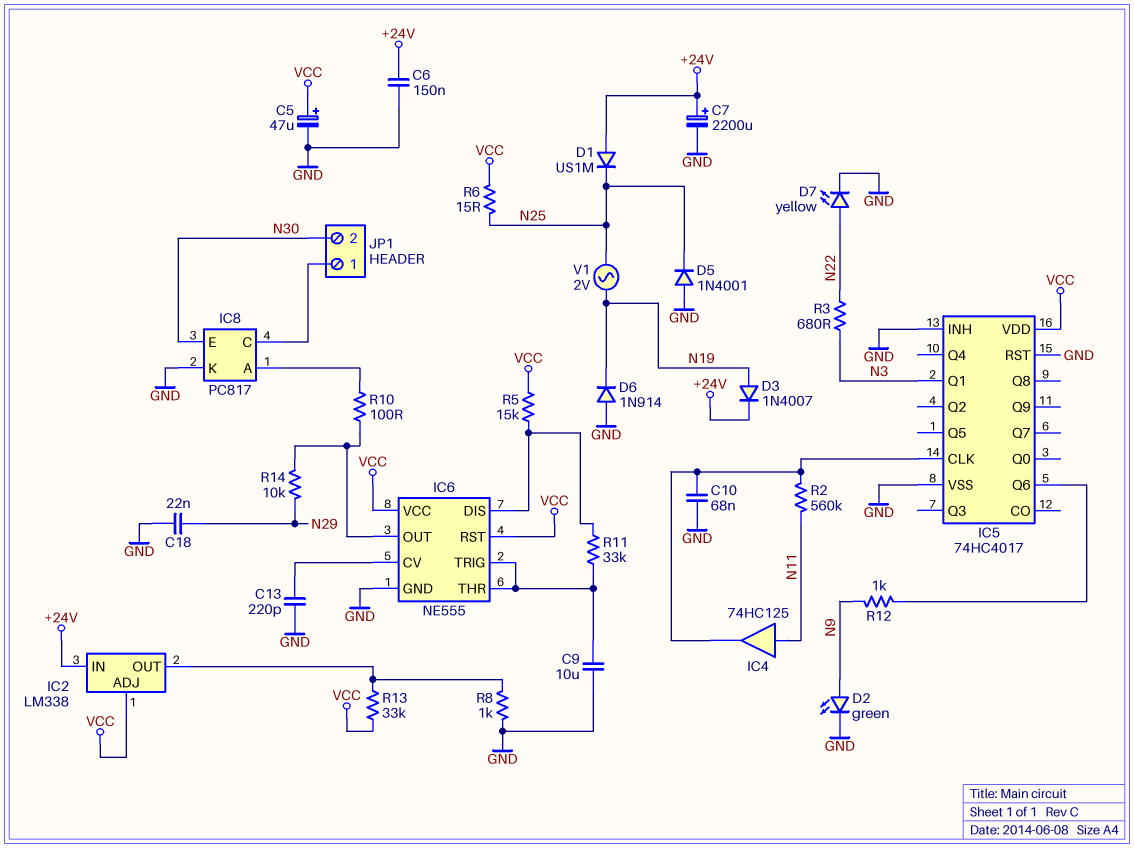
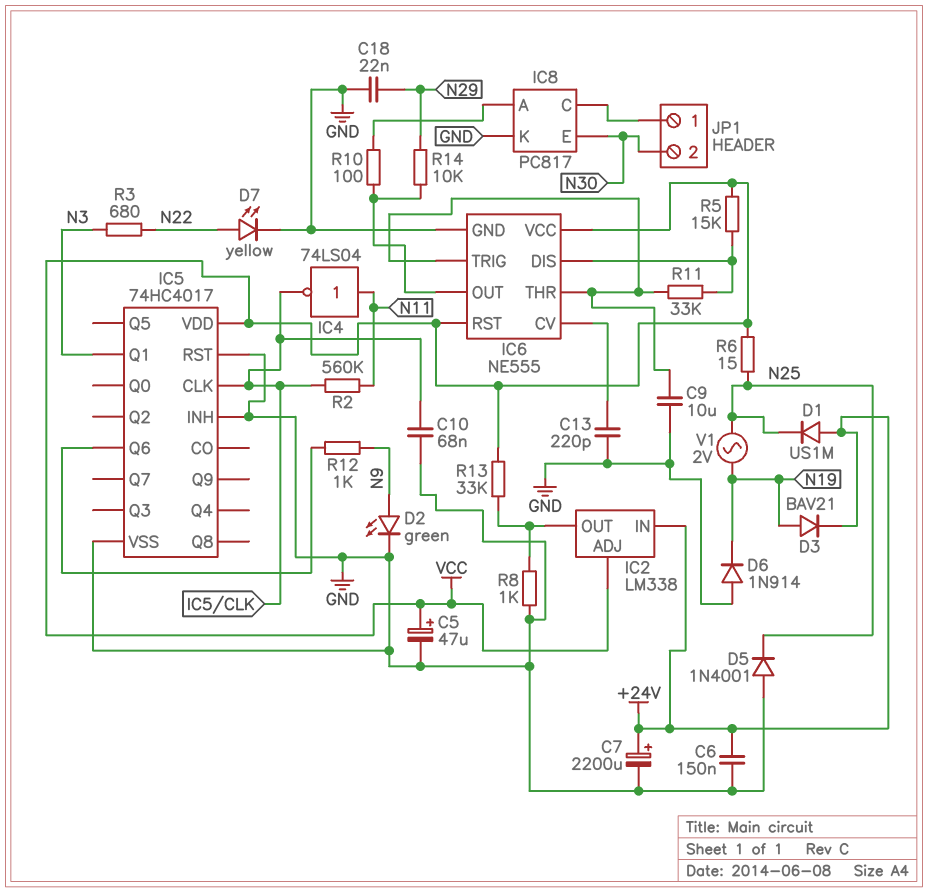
D3: diode 1N4007 (A N19, K +24V) -> diode BAV21 (A N19, K +24V)
IC4: buffer 74HC125 (in N11, out IC5/CLK) -> NOT 74LS04 (in N11, out IC5/CLK)

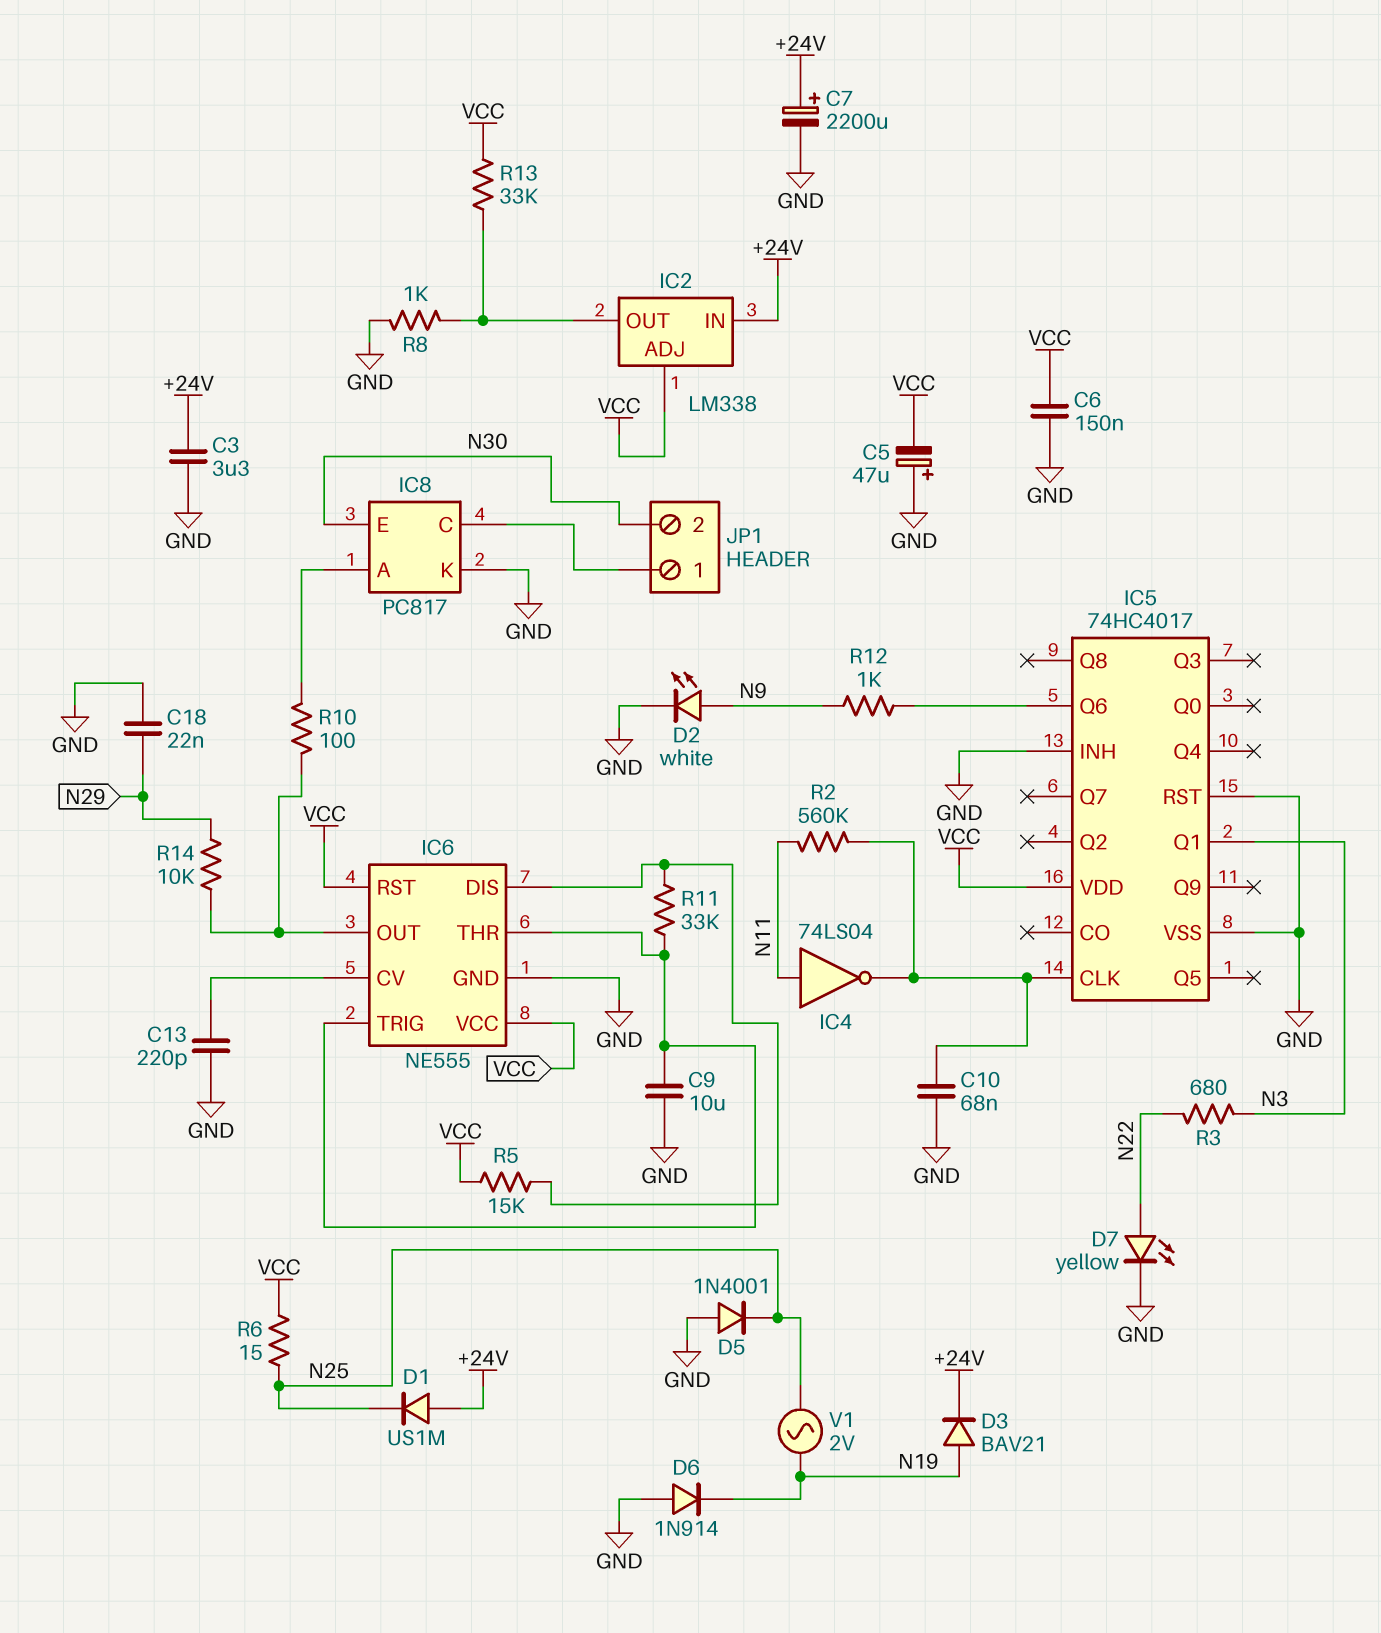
C3: none -> 3.3uF (+24V, GND)
C5: 47uF (plus VCC, minus GND) -> 47uF (plus GND, minus VCC)
C6: 150nF (+24V, GND) -> 150nF (GND, VCC)
D2: LED green (A N9, K GND) -> LED white (A N9, K GND)

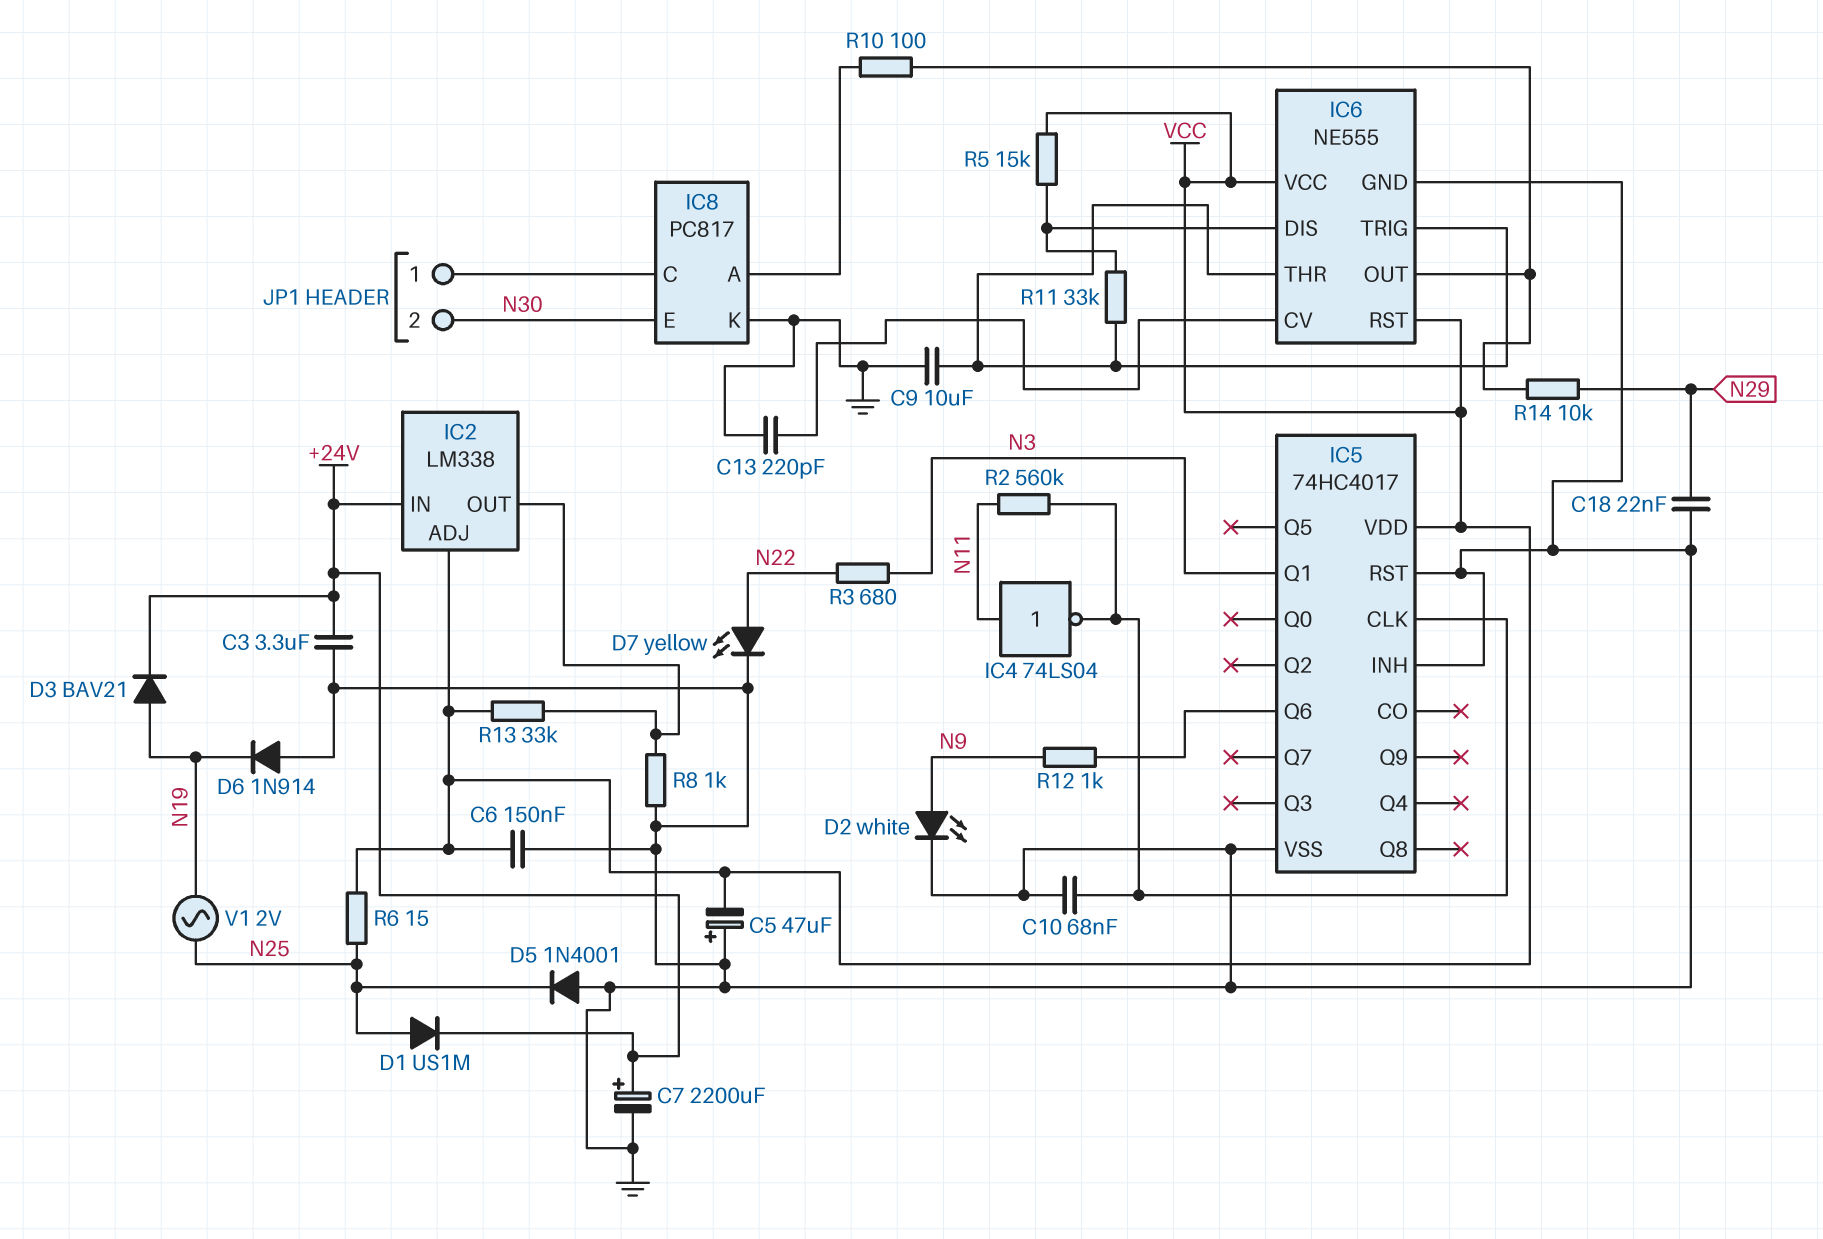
D1: diode US1M (A +24V, K N25) -> diode US1M (A N25, K +24V)

